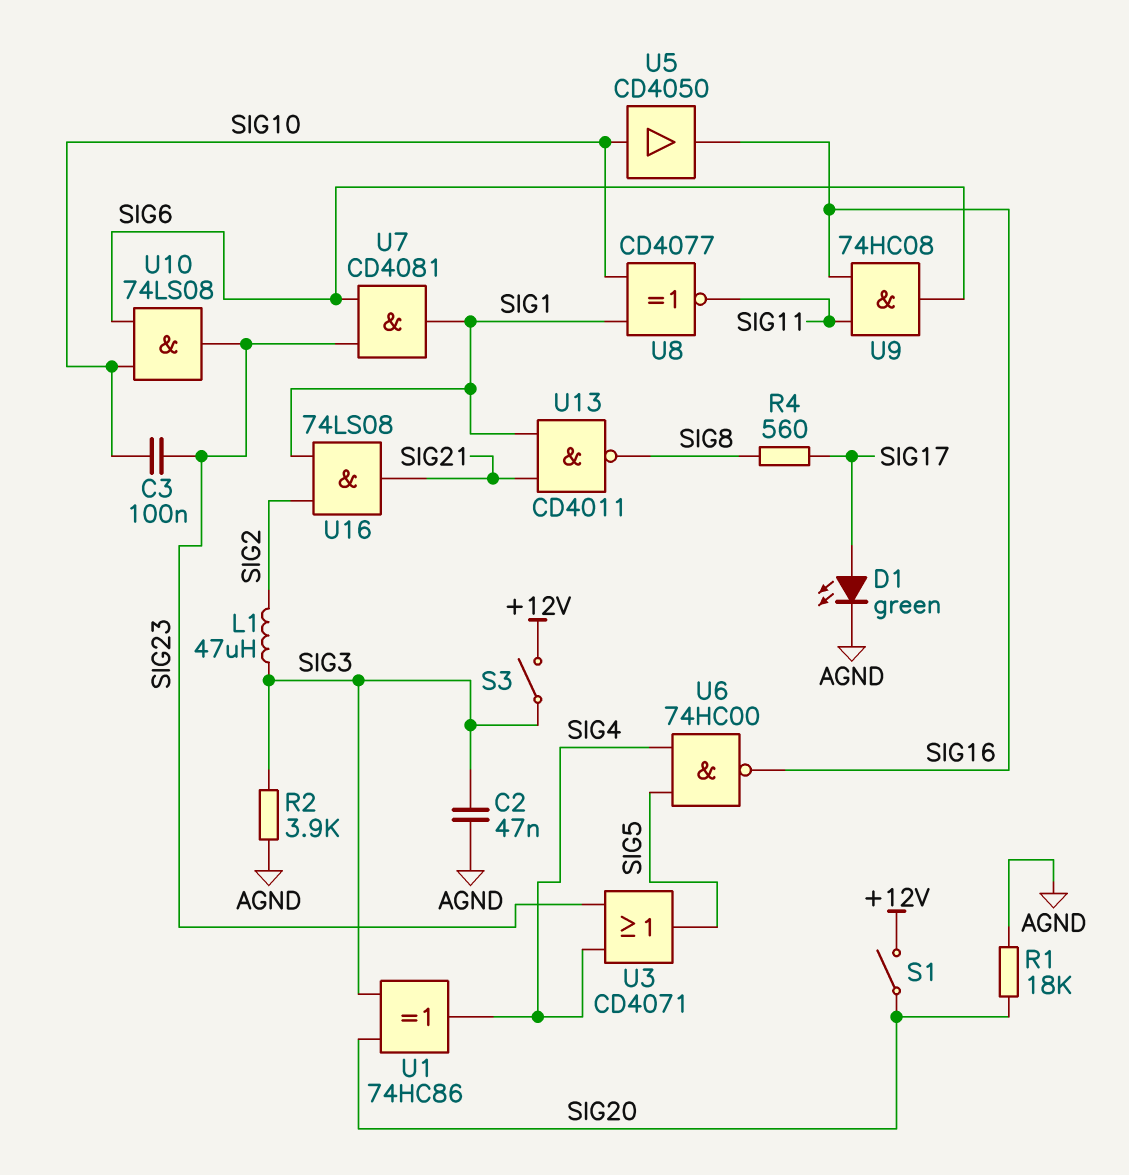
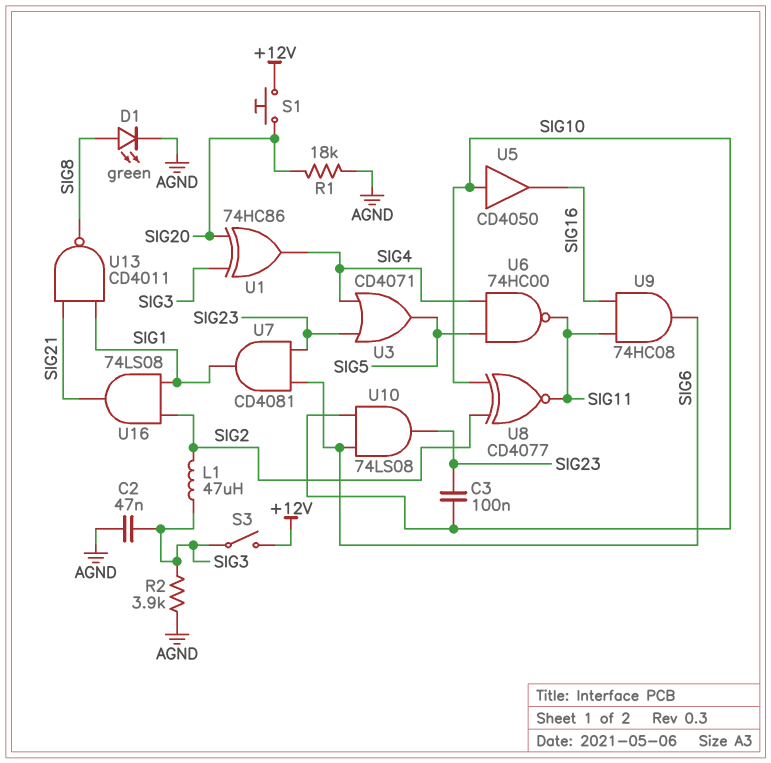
D1: LED green (A SIG17, K AGND) -> LED green (A SIG8, K AGND)
R4: 560 (SIG8, SIG17) -> none
S1: switch (+12V, SIG20) -> button (+12V, SIG20)
U6: NAND 74HC00 (in SIG4, in SIG5, out SIG16) -> NAND 74HC00 (in SIG4, in SIG5, out SIG11)
U8: XNOR CD4077 (in SIG1, in SIG10, out SIG11) -> XNOR CD4077 (in SIG2, in SIG10, out SIG11)

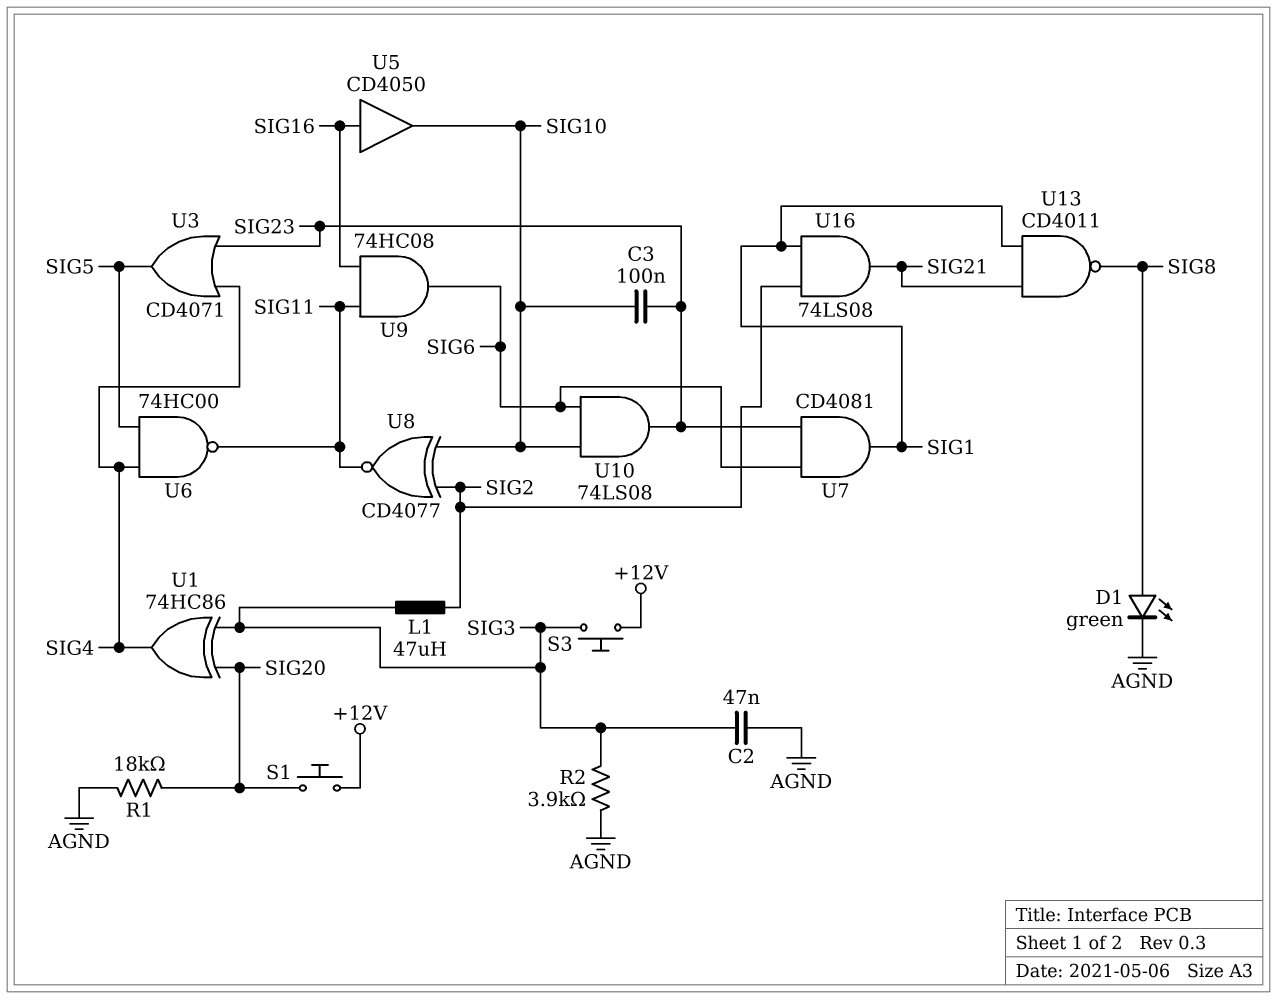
S3: switch (+12V, SIG3) -> button (+12V, SIG3)
U5: buffer CD4050 (in SIG10, out SIG16) -> buffer CD4050 (in SIG16, out SIG10)

